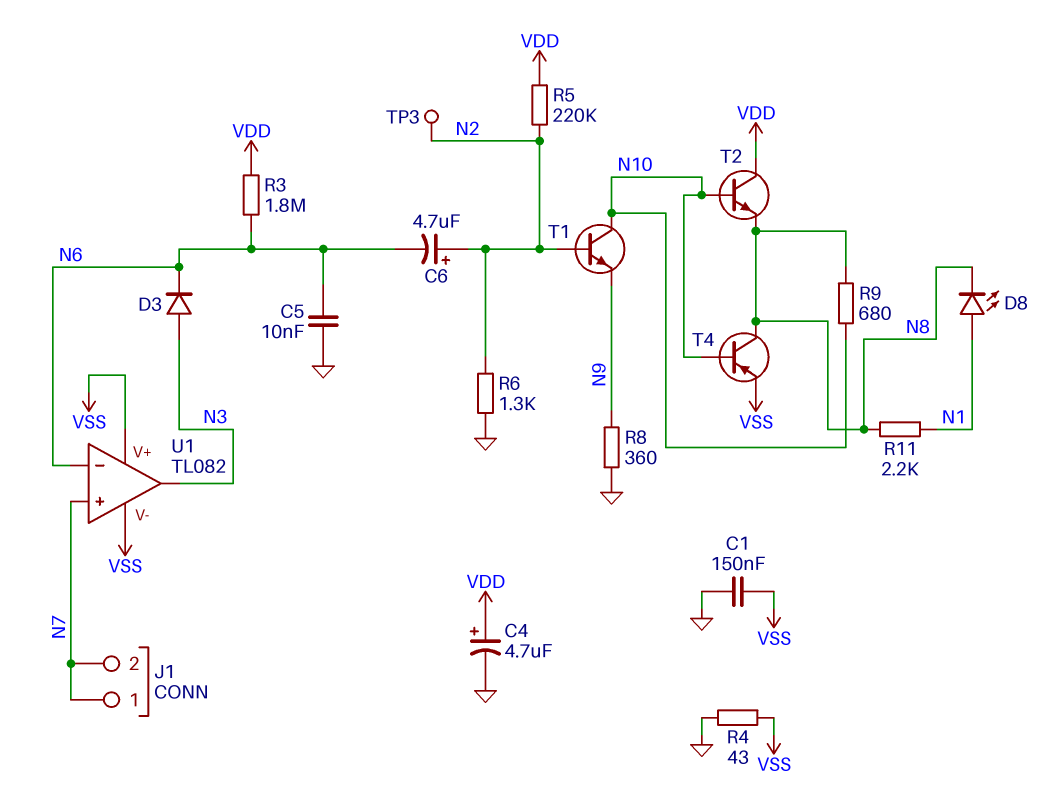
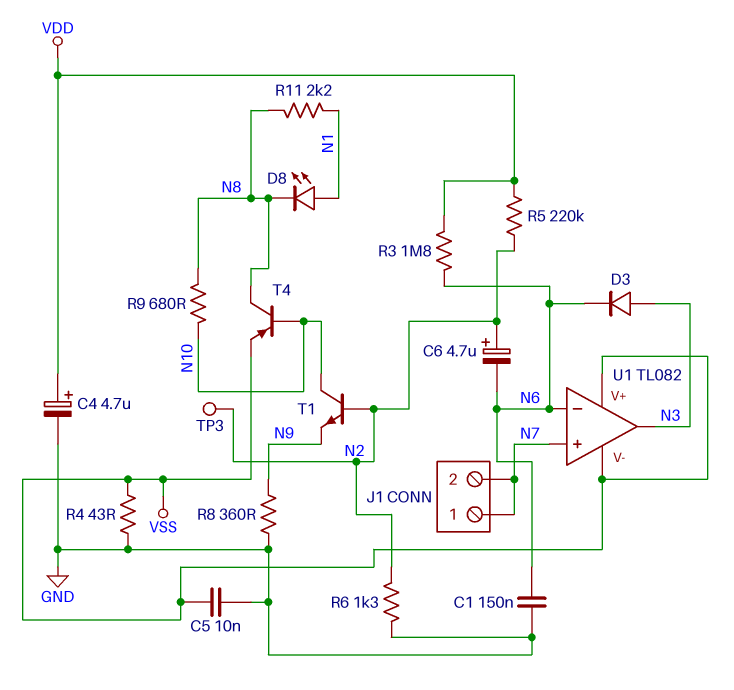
C1: 150nF (GND, VSS) -> 150nF (GND, N6)
C5: 10nF (GND, N6) -> 10nF (GND, VSS)
T2: NPN (B N10, C VDD, E N8) -> none

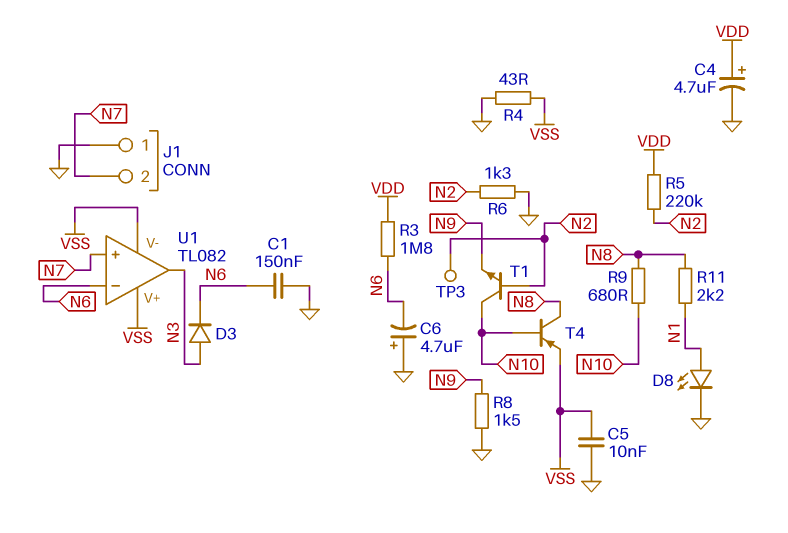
C6: 4.7uF (plus N2, minus N6) -> 4.7uF (plus GND, minus N6)
D8: LED (A N1, K N8) -> LED (A N1, K GND)
J1 pin 1: N7 -> GND
R8: 360 (GND, N9) -> 1.5k (GND, N9)

